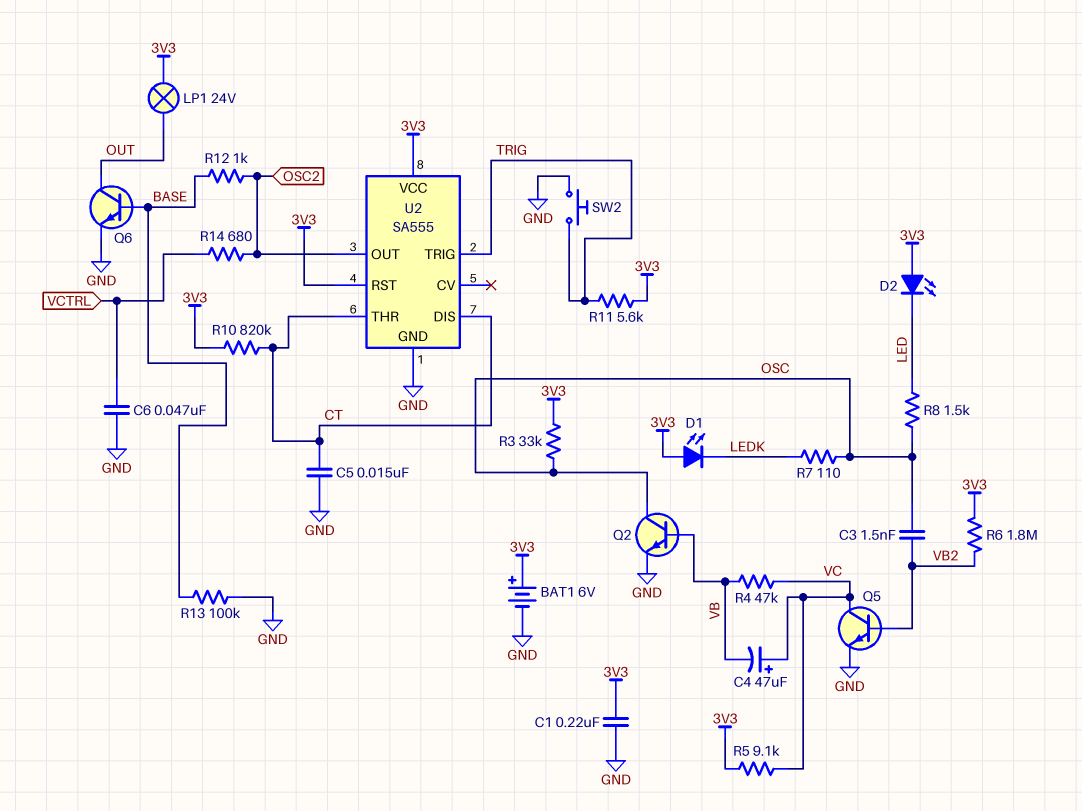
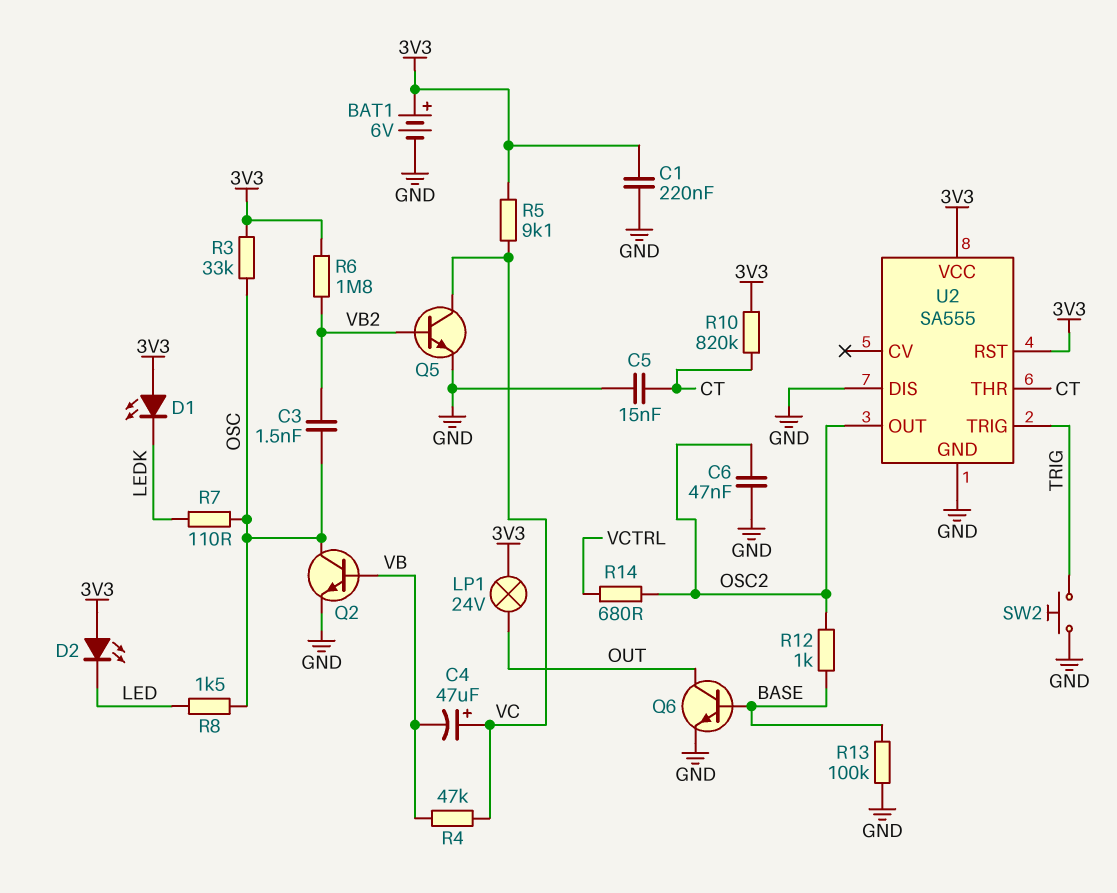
C6: 47nF (GND, VCTRL) -> 47nF (GND, OSC2)
R11: 5.6k (3V3, TRIG) -> none
U2 pin DIS: CT -> GND

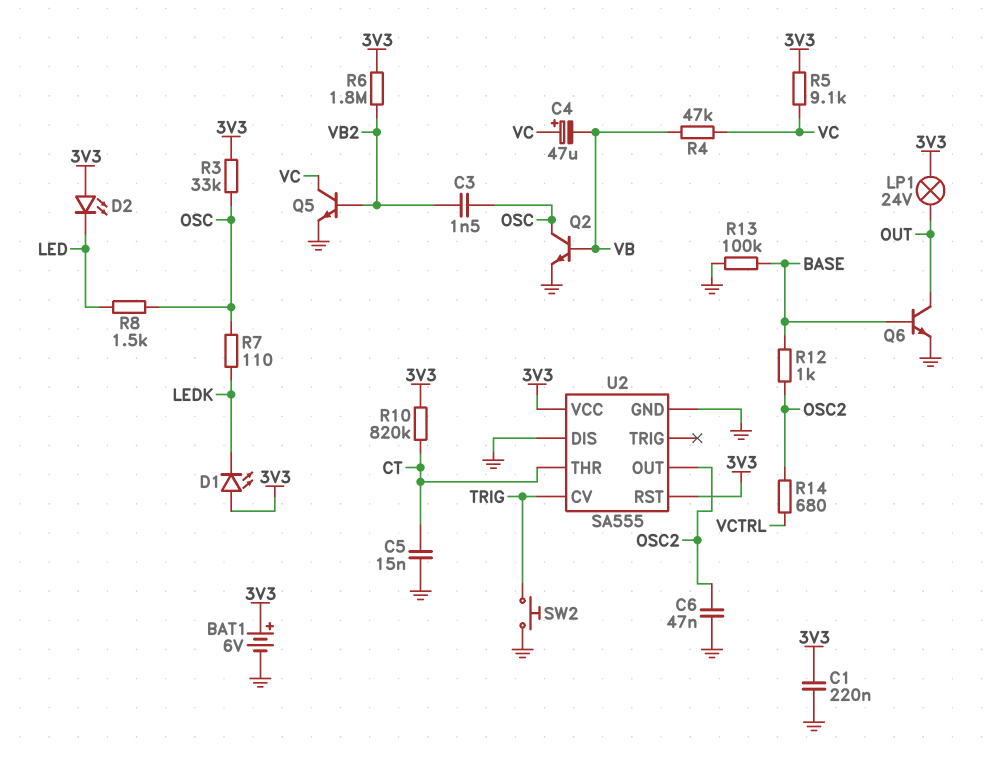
U2 pin CV: none -> TRIG
U2 pin TRIG: TRIG -> none

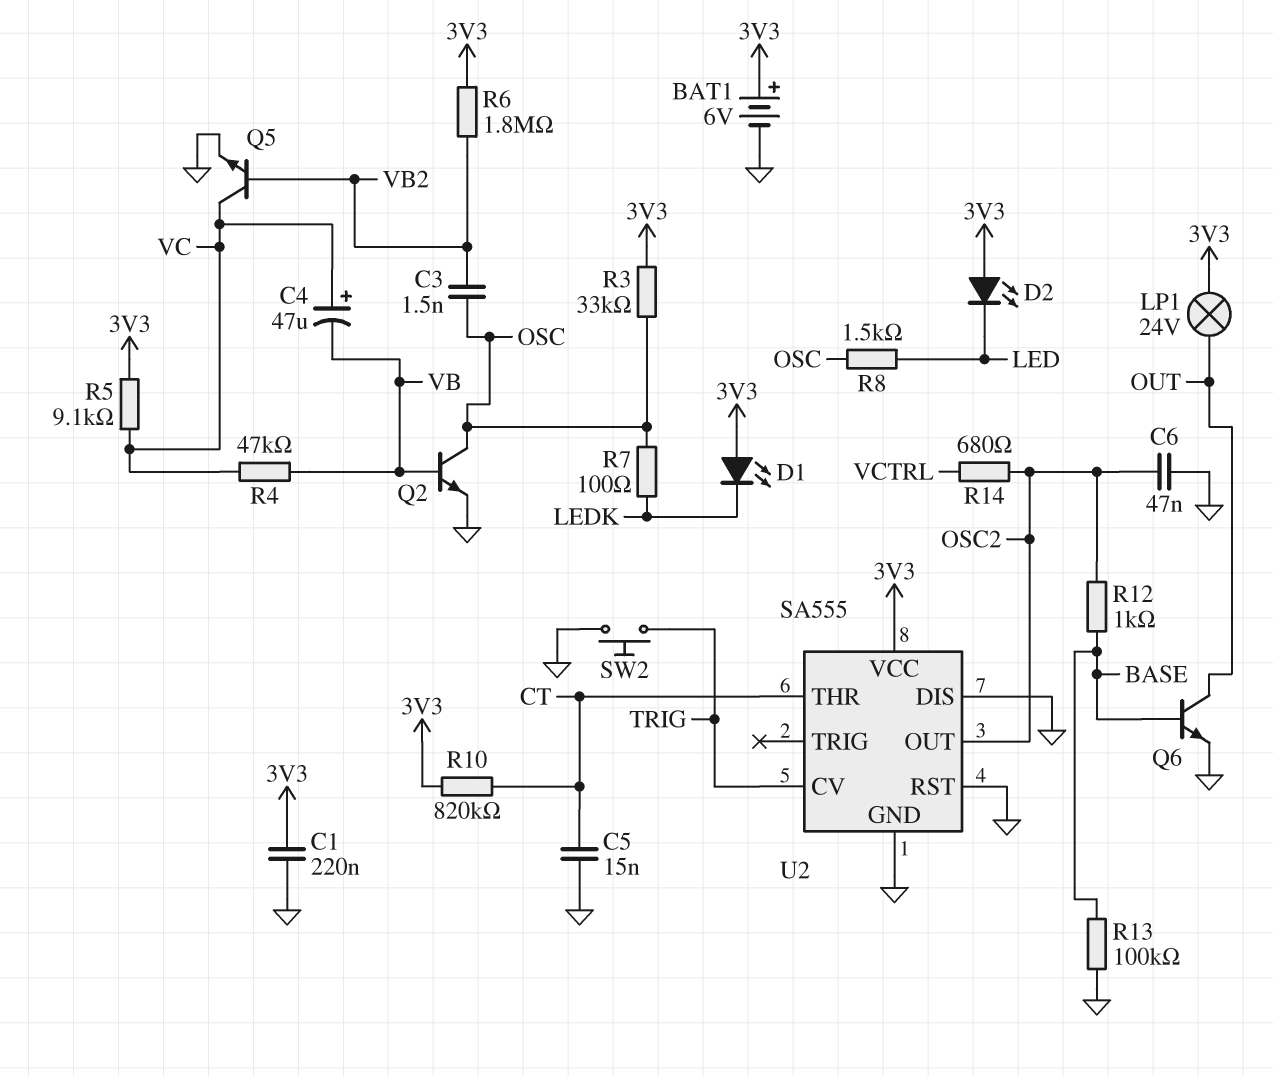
R7: 110 (LEDK, OSC) -> 100 (LEDK, OSC)
U2 pin RST: 3V3 -> GND

